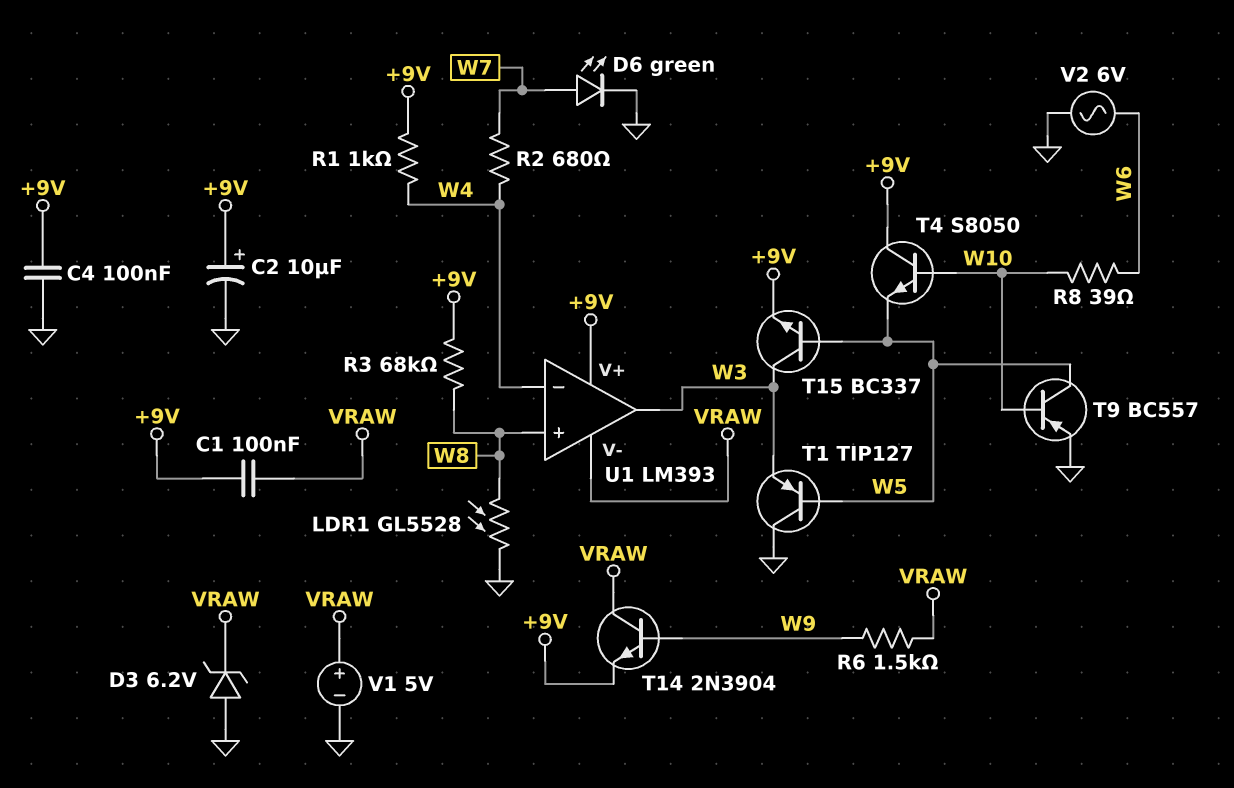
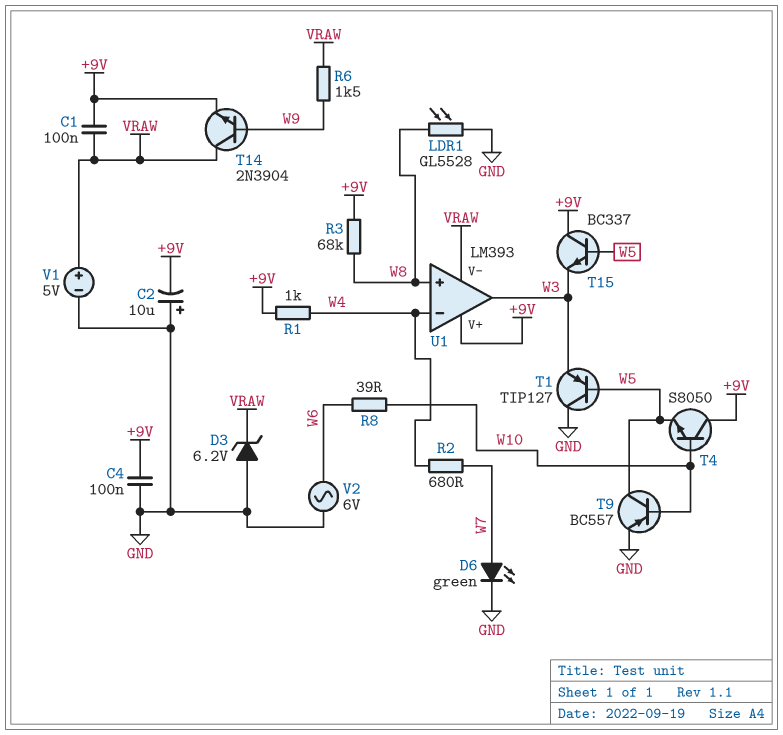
C2: 10uF (plus +9V, minus GND) -> 10uF (plus GND, minus +9V)
T15: NPN BC337 (B W5, C W3, E +9V) -> NPN BC337 (B W5, C +9V, E W3)

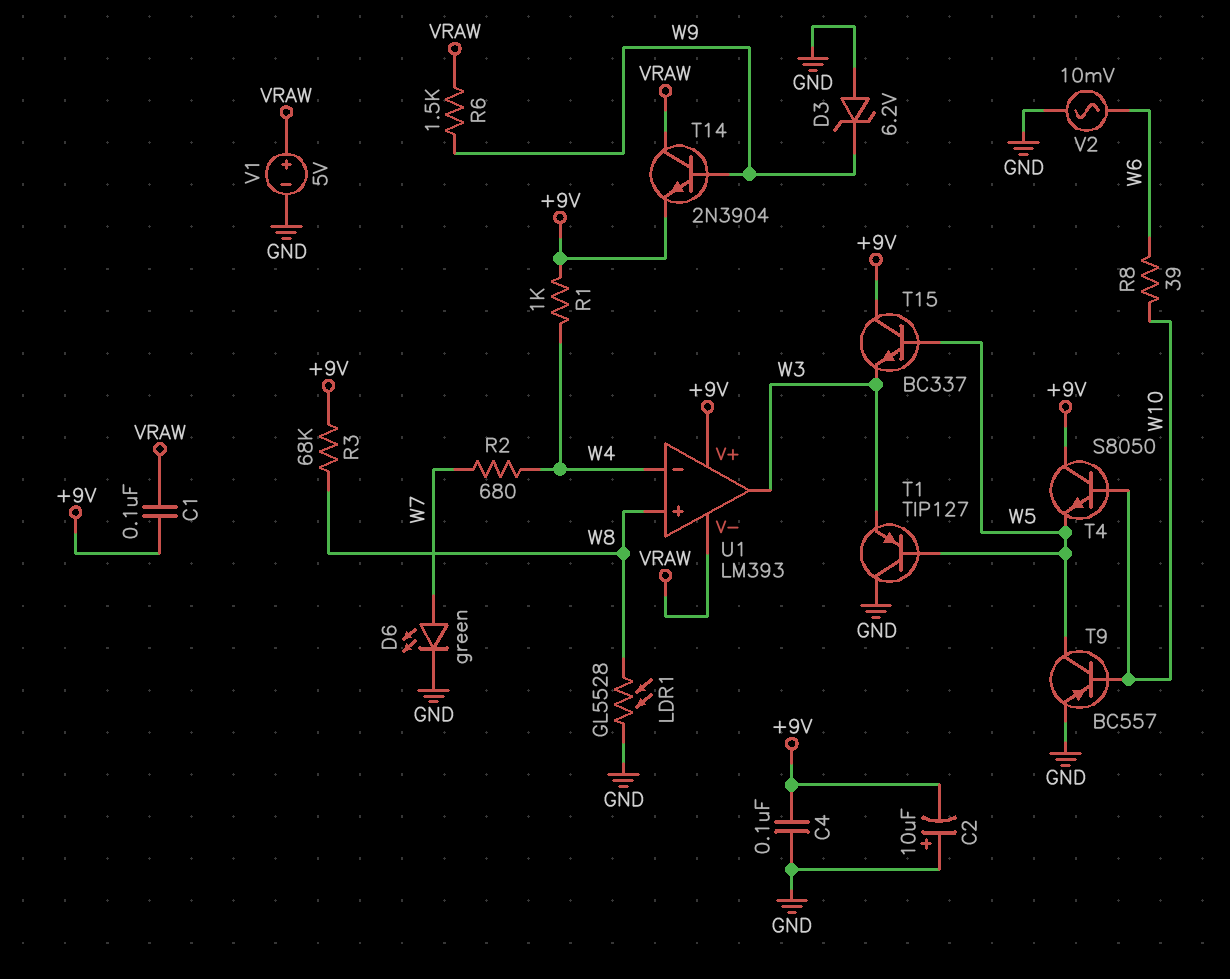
D3: zener 6.2V (A GND, K VRAW) -> zener 6.2V (A GND, K W9)
V2: AC 6V (GND, W6) -> AC 10mV (GND, W6)

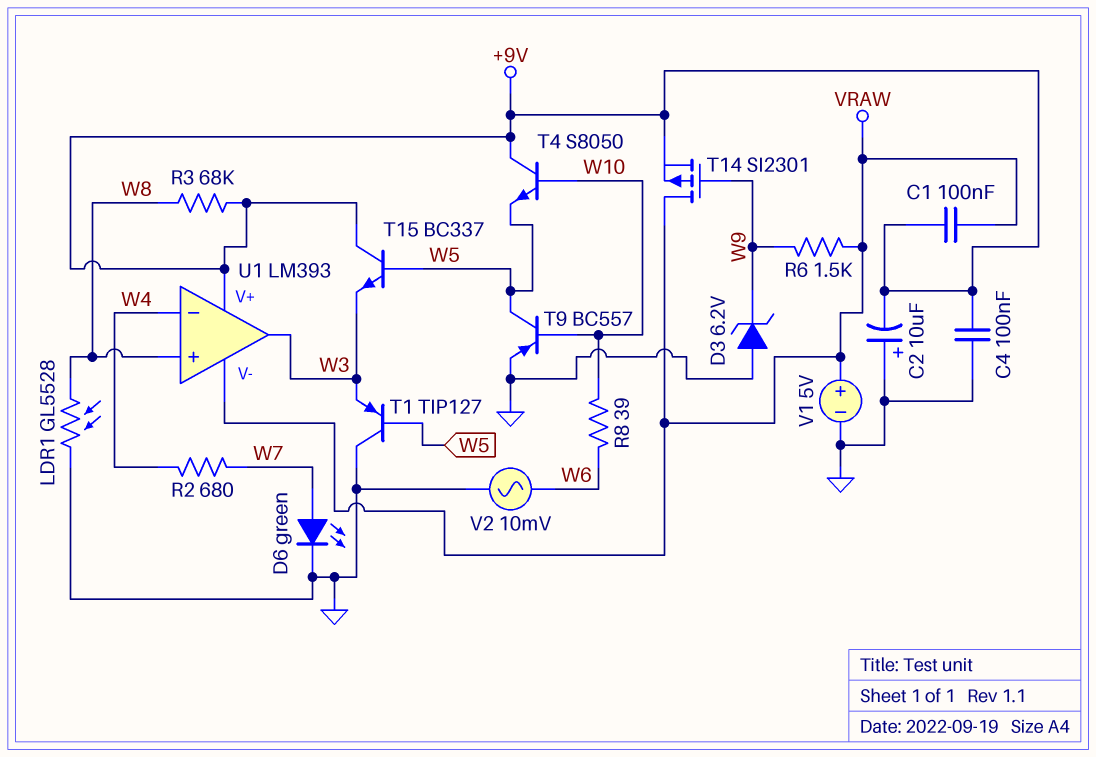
R1: 1k (+9V, W4) -> none
T14: NPN 2N3904 (B W9, C VRAW, E +9V) -> PMOS SI2301 (G W9, D VRAW, S +9V)

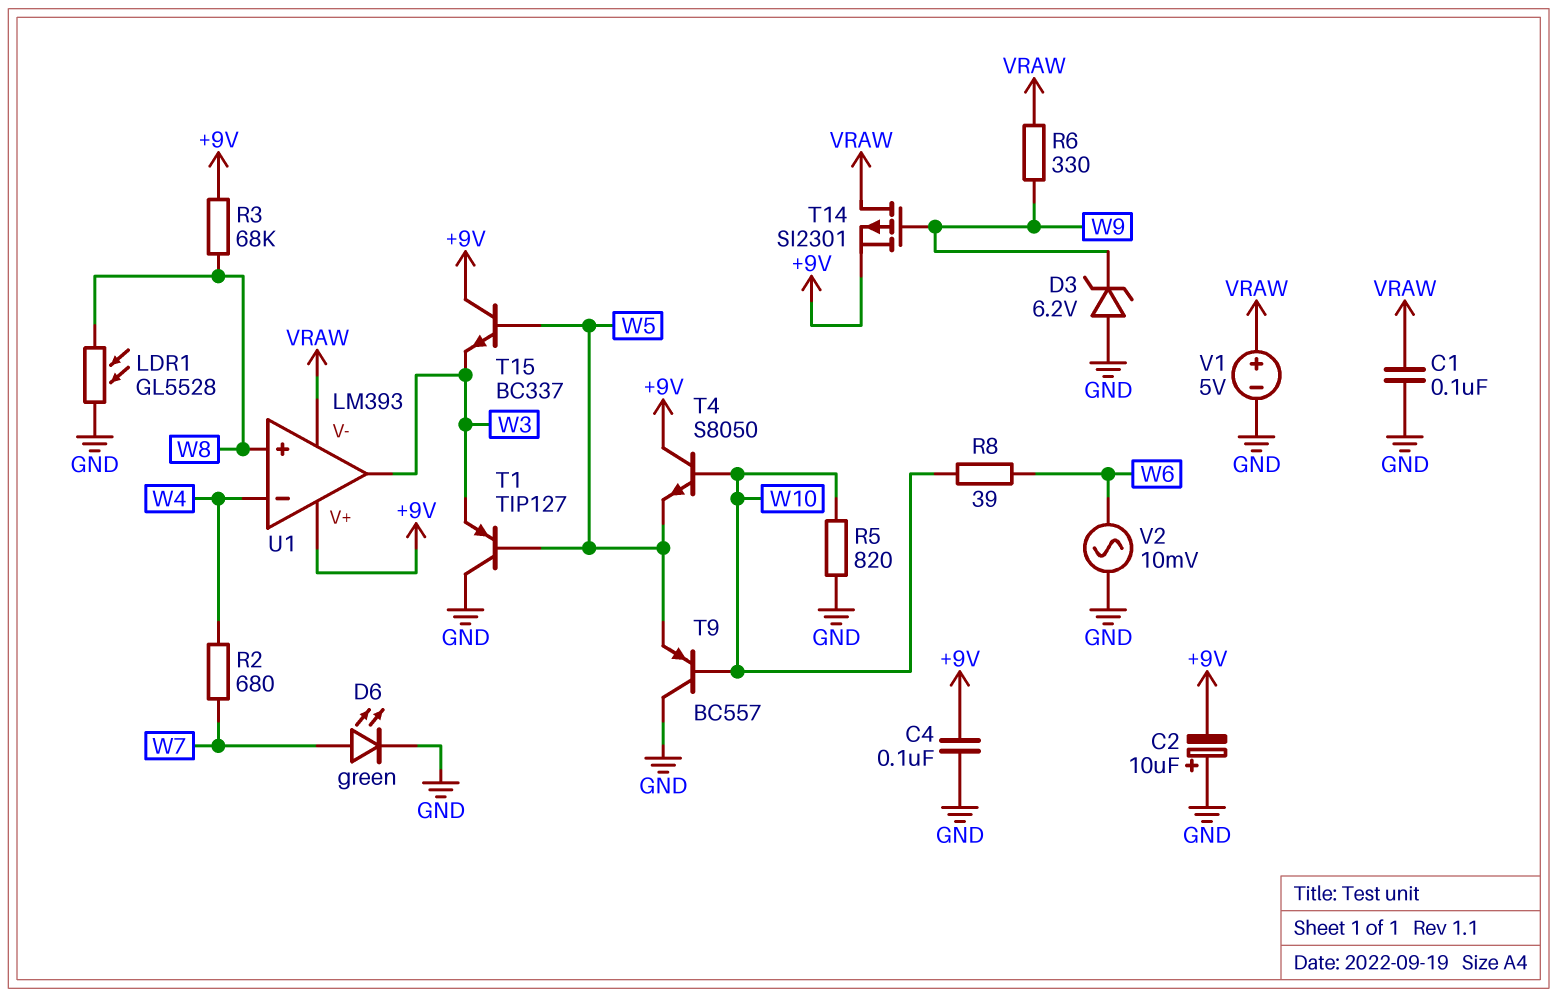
C1: 100nF (+9V, VRAW) -> 100nF (GND, VRAW)
R5: none -> 820 (GND, W10)
R6: 1.5k (VRAW, W9) -> 330 (VRAW, W9)
T9: PNP BC557 (B W10, C W5, E GND) -> PNP BC557 (B W10, C GND, E W5)

